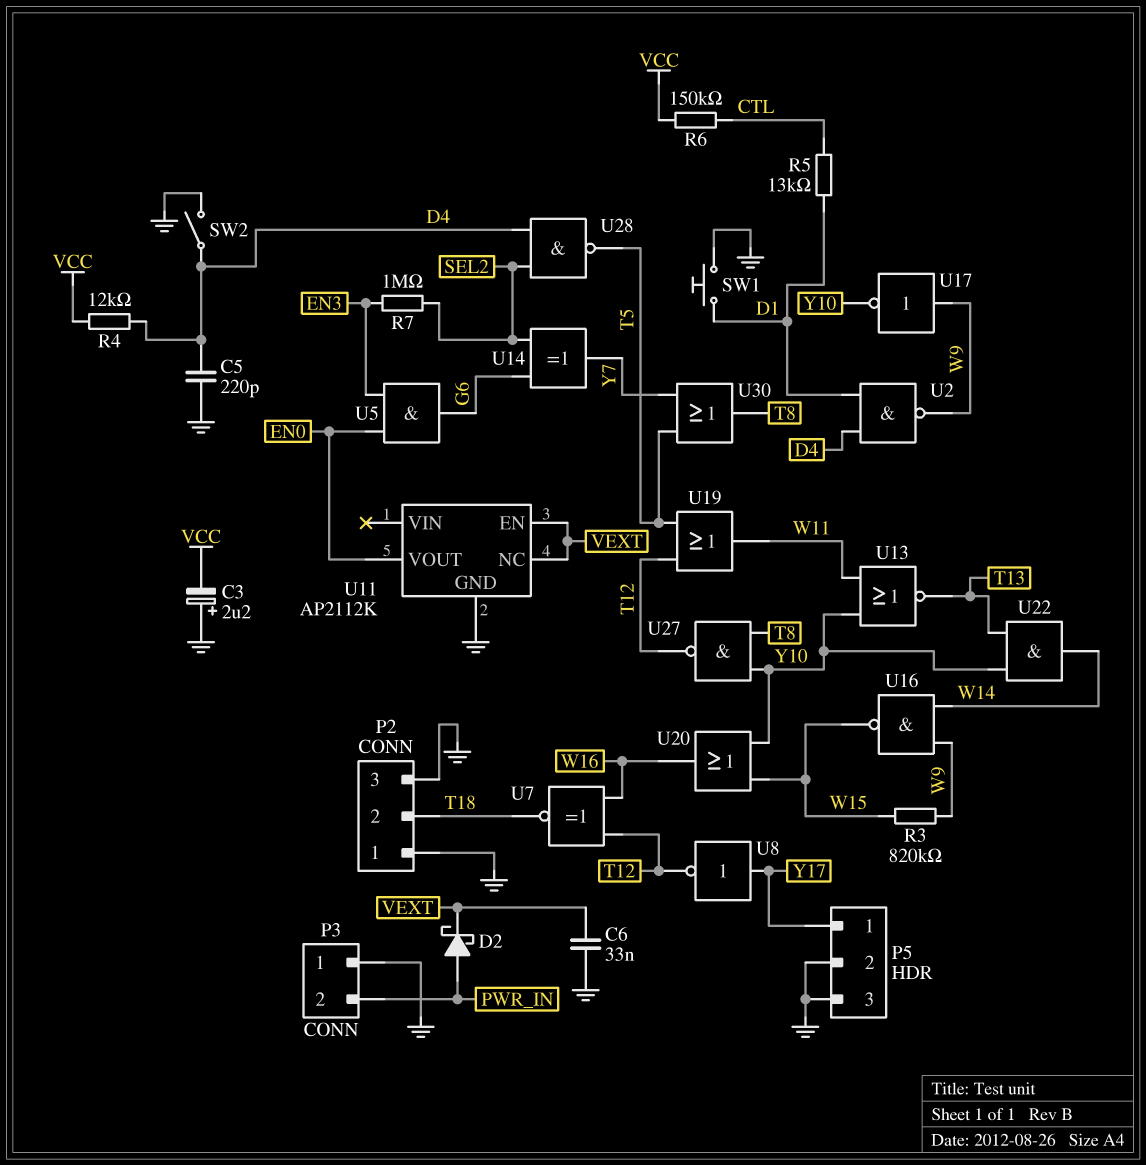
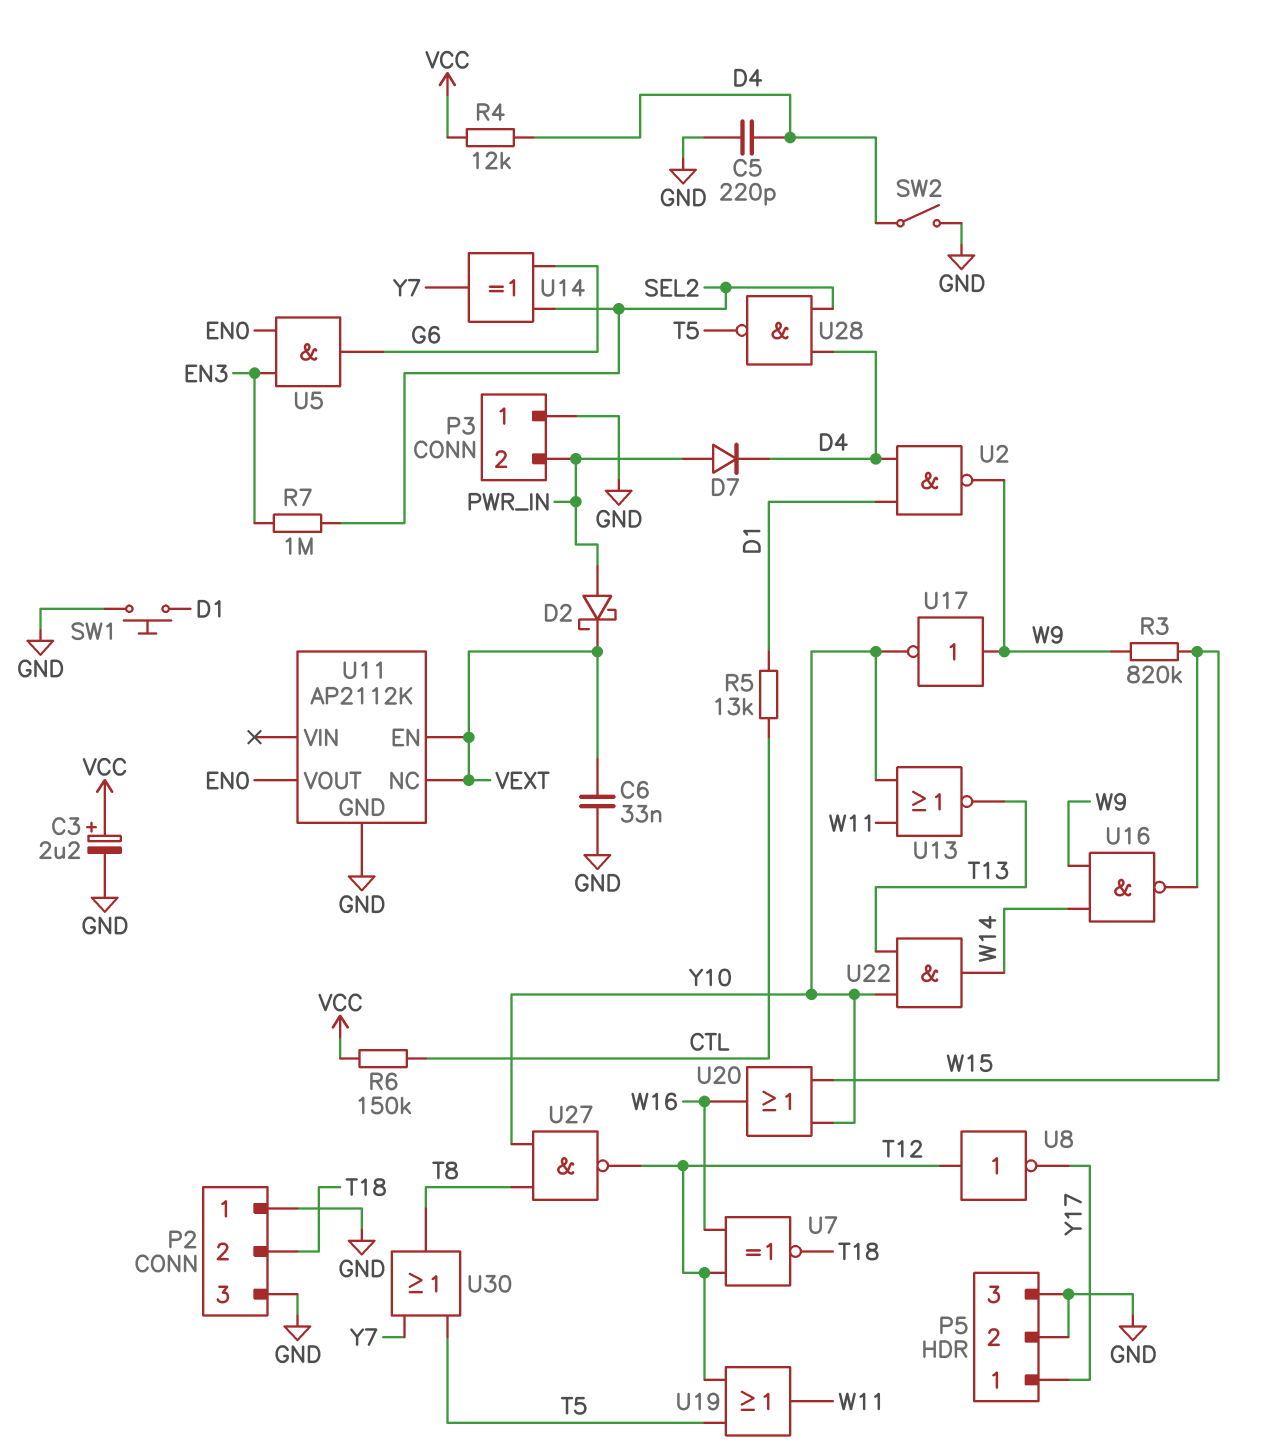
C3: 2.2uF (plus GND, minus VCC) -> 2.2uF (plus VCC, minus GND)
D7: none -> diode (A PWR_IN, K D4)
U8: NOT (in Y17, out T12) -> NOT (in T12, out Y17)

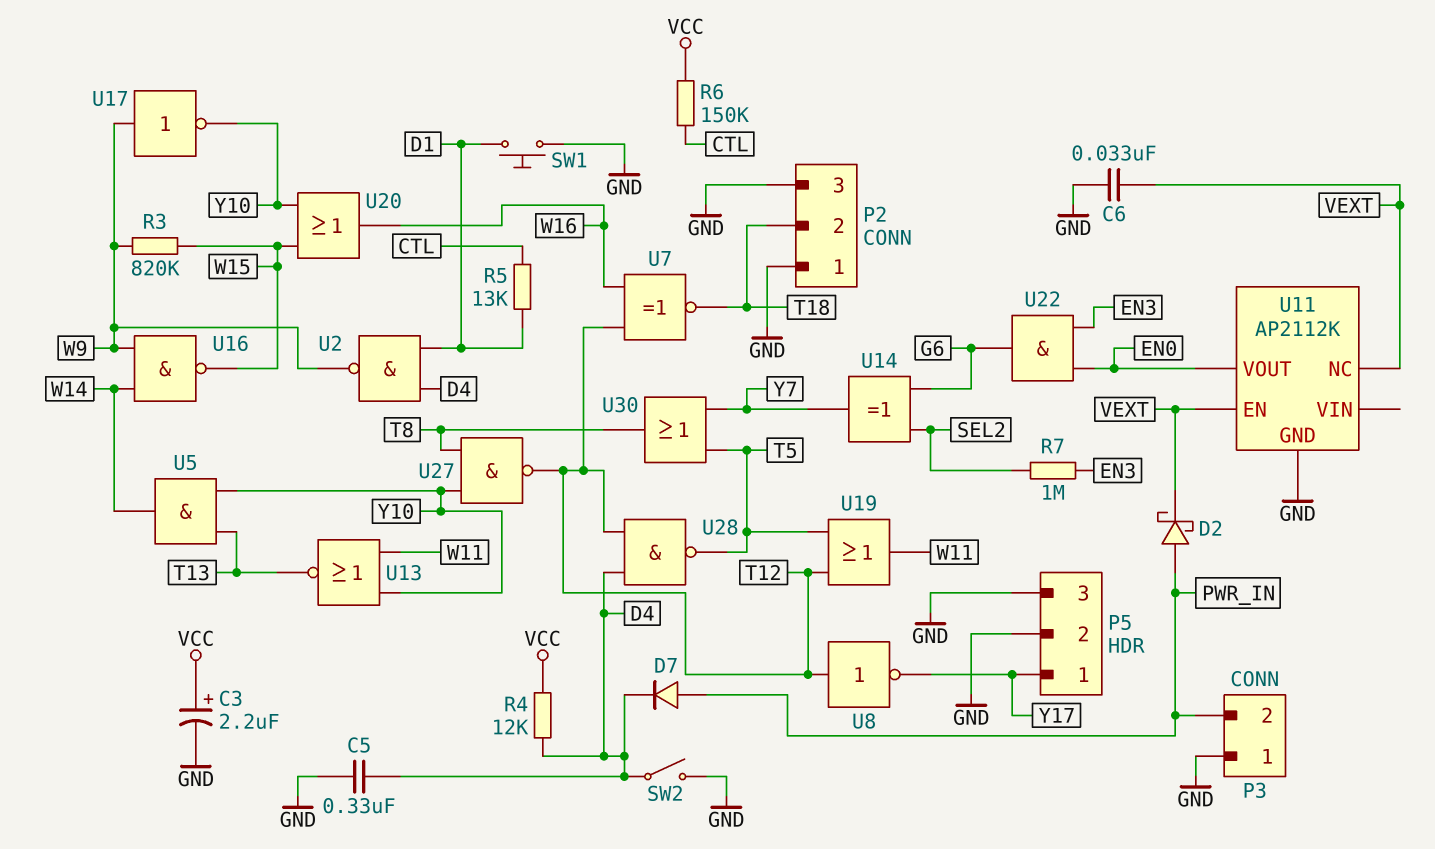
C5: 220pF (D4, GND) -> 330nF (D4, GND)
U5: AND (in EN0, in EN3, out G6) -> AND (in T13, in Y10, out W14)
U22: AND (in T13, in Y10, out W14) -> AND (in EN0, in EN3, out G6)
U28: NAND (in D4, in SEL2, out T5) -> NAND (in D4, in T12, out T5)

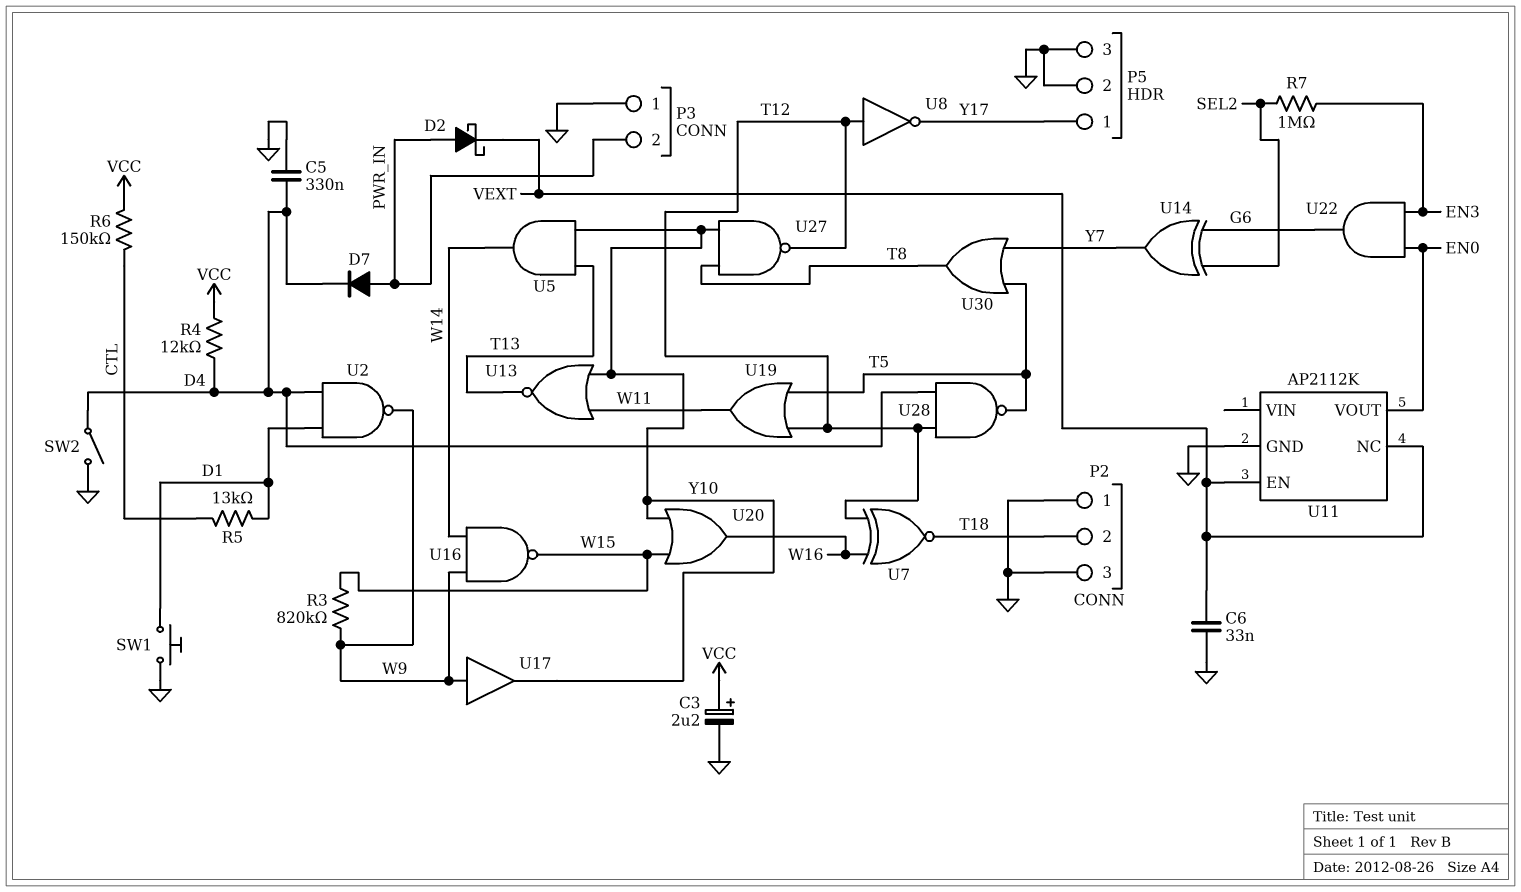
U17: NOT (in W9, out Y10) -> buffer (in W9, out Y10)

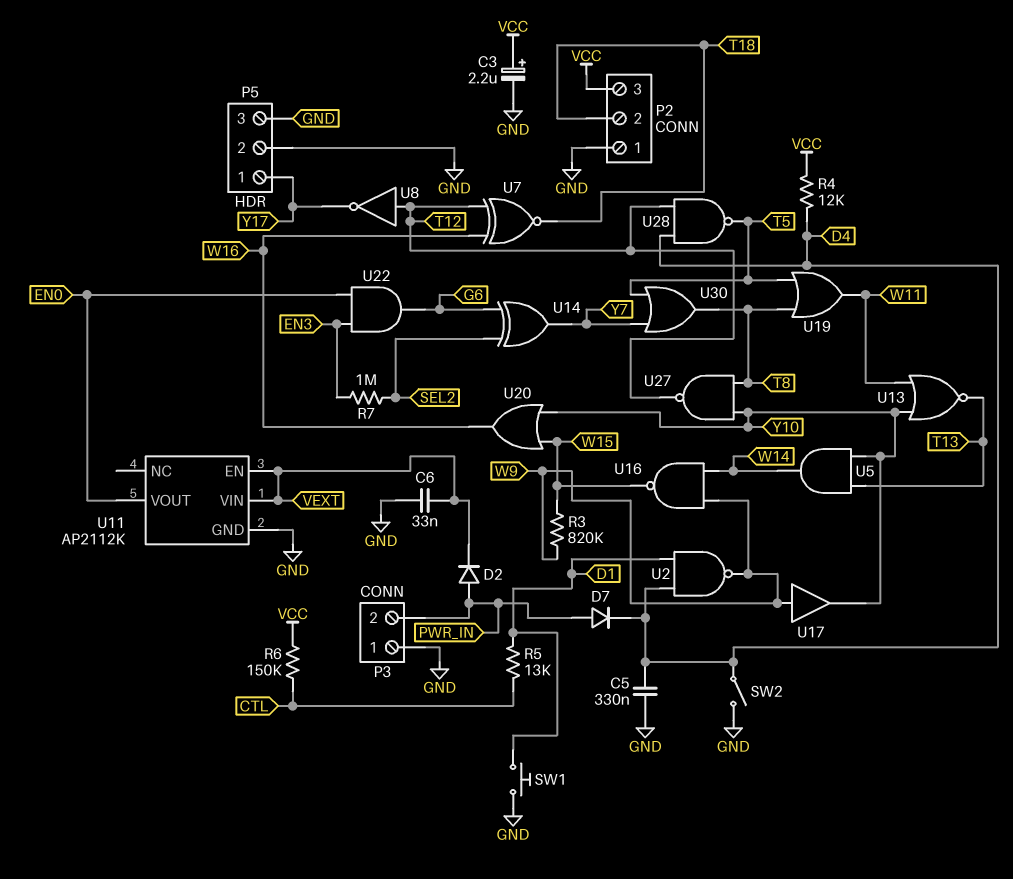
D2: schottky (A PWR_IN, K VEXT) -> diode (A PWR_IN, K VEXT)
P2 pin 3: GND -> VCC
U11 pin NC: VEXT -> none
U11 pin VIN: none -> VEXT
U19: OR (in T5, in T12, out W11) -> OR (in T5, in T8, out W11)

